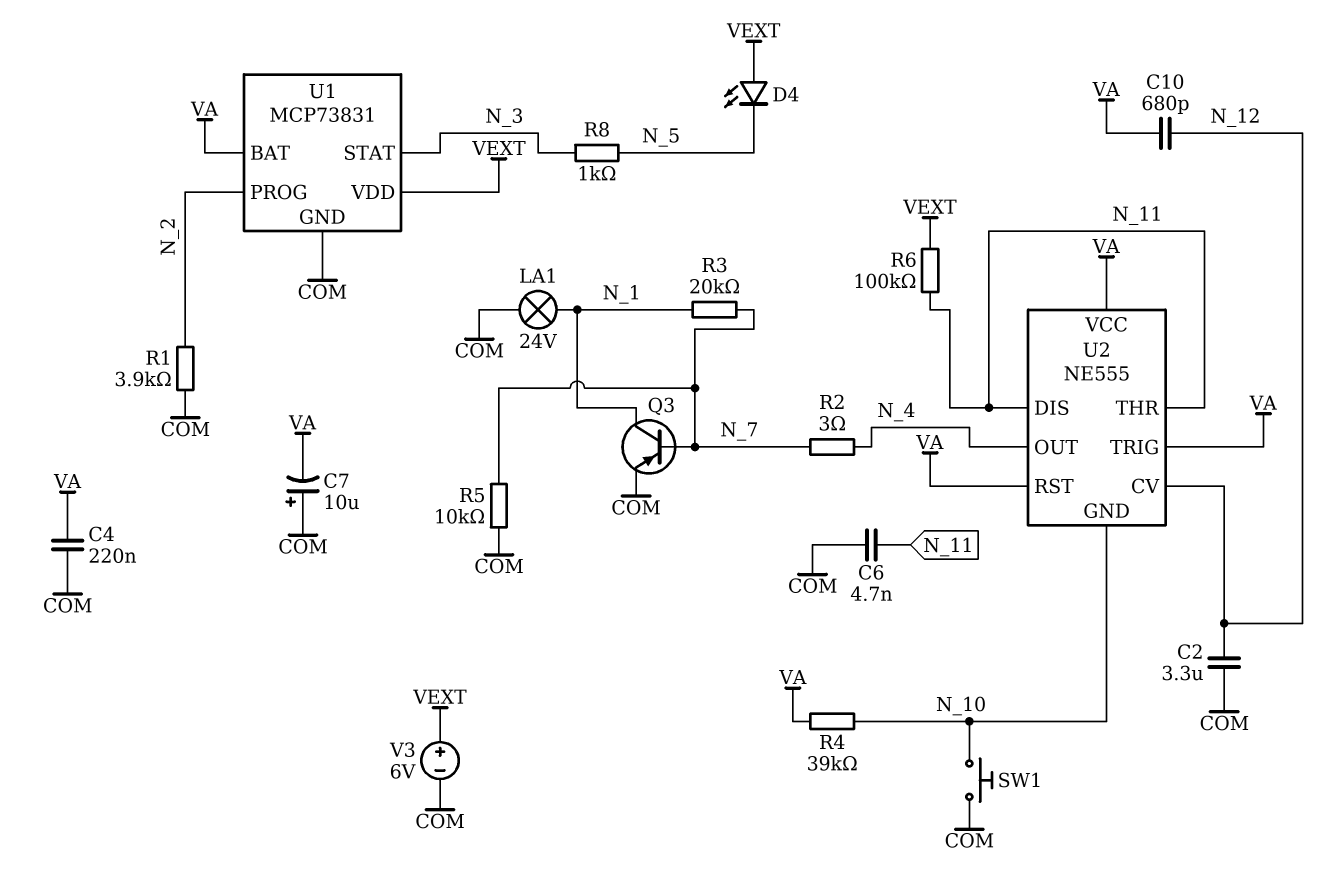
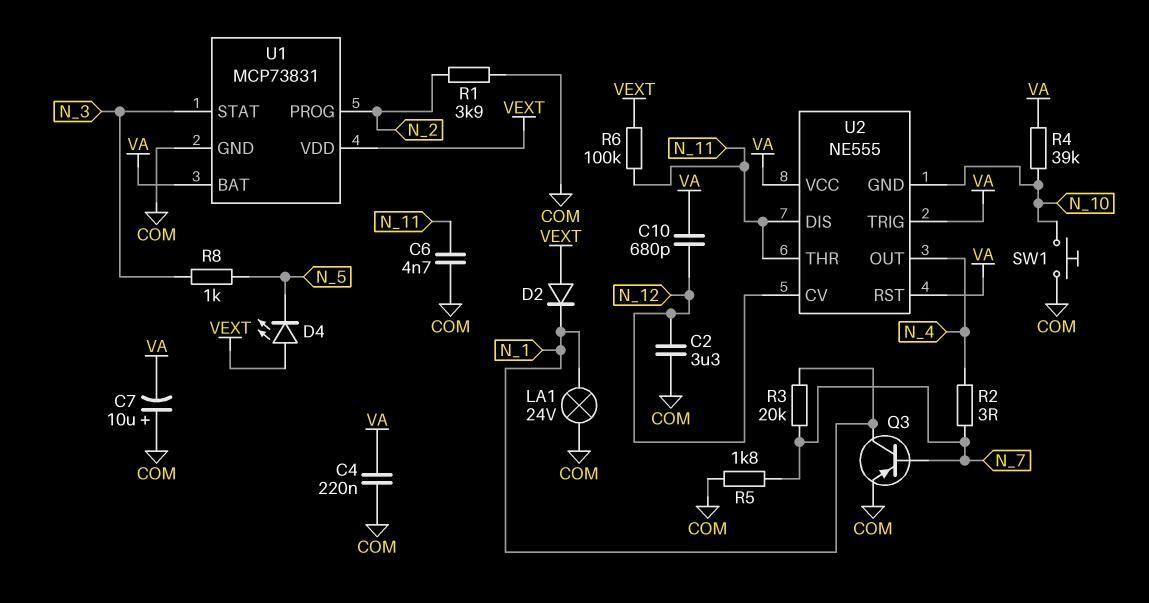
D2: none -> diode (A VEXT, K N_1)
R5: 10k (COM, N_7) -> 1.8k (COM, N_7)
V3: 6V (plus VEXT, minus COM) -> none

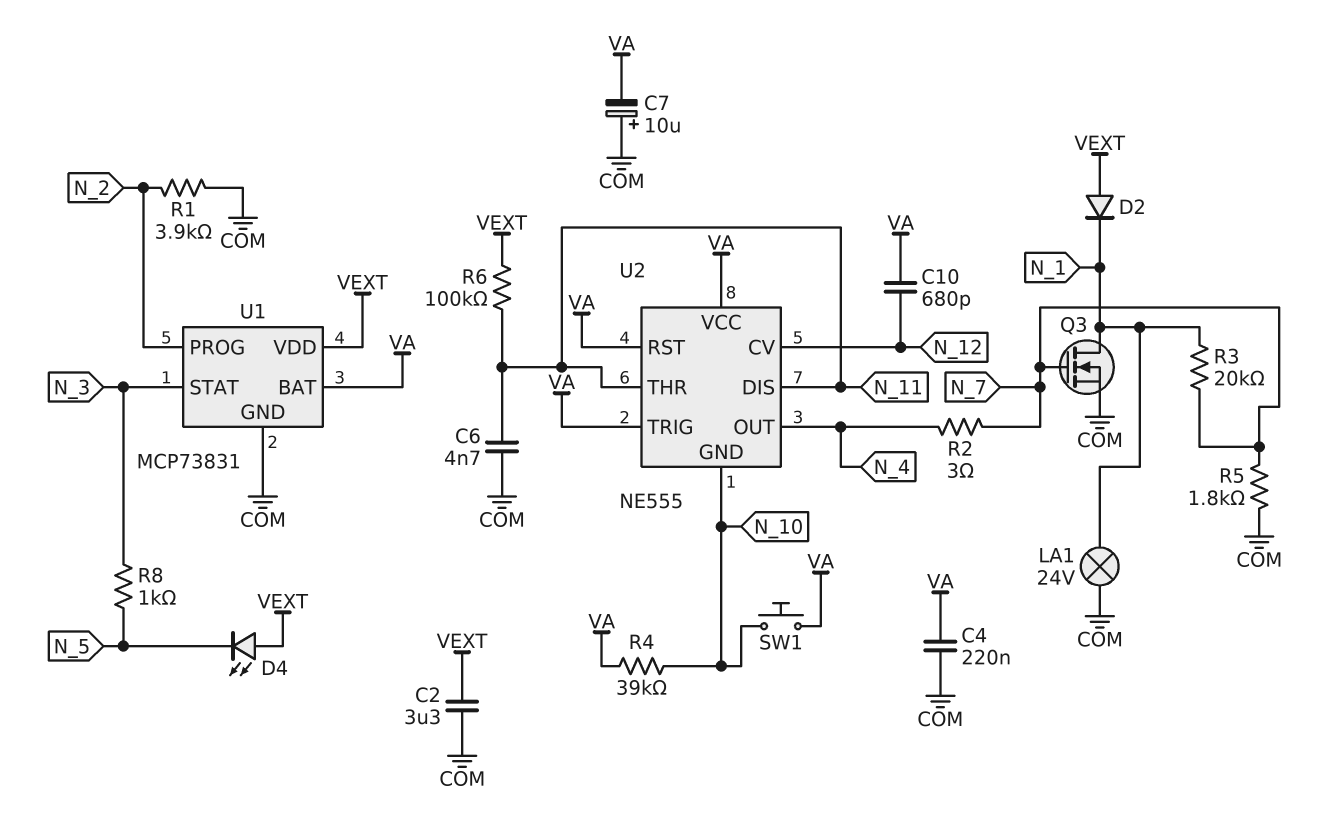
C2: 3.3uF (COM, N_12) -> 3.3uF (COM, VEXT)
Q3: PNP (B N_7, C N_1, E COM) -> NMOS (G N_7, D N_1, S COM)
SW1: button (COM, N_10) -> button (N_10, VA)

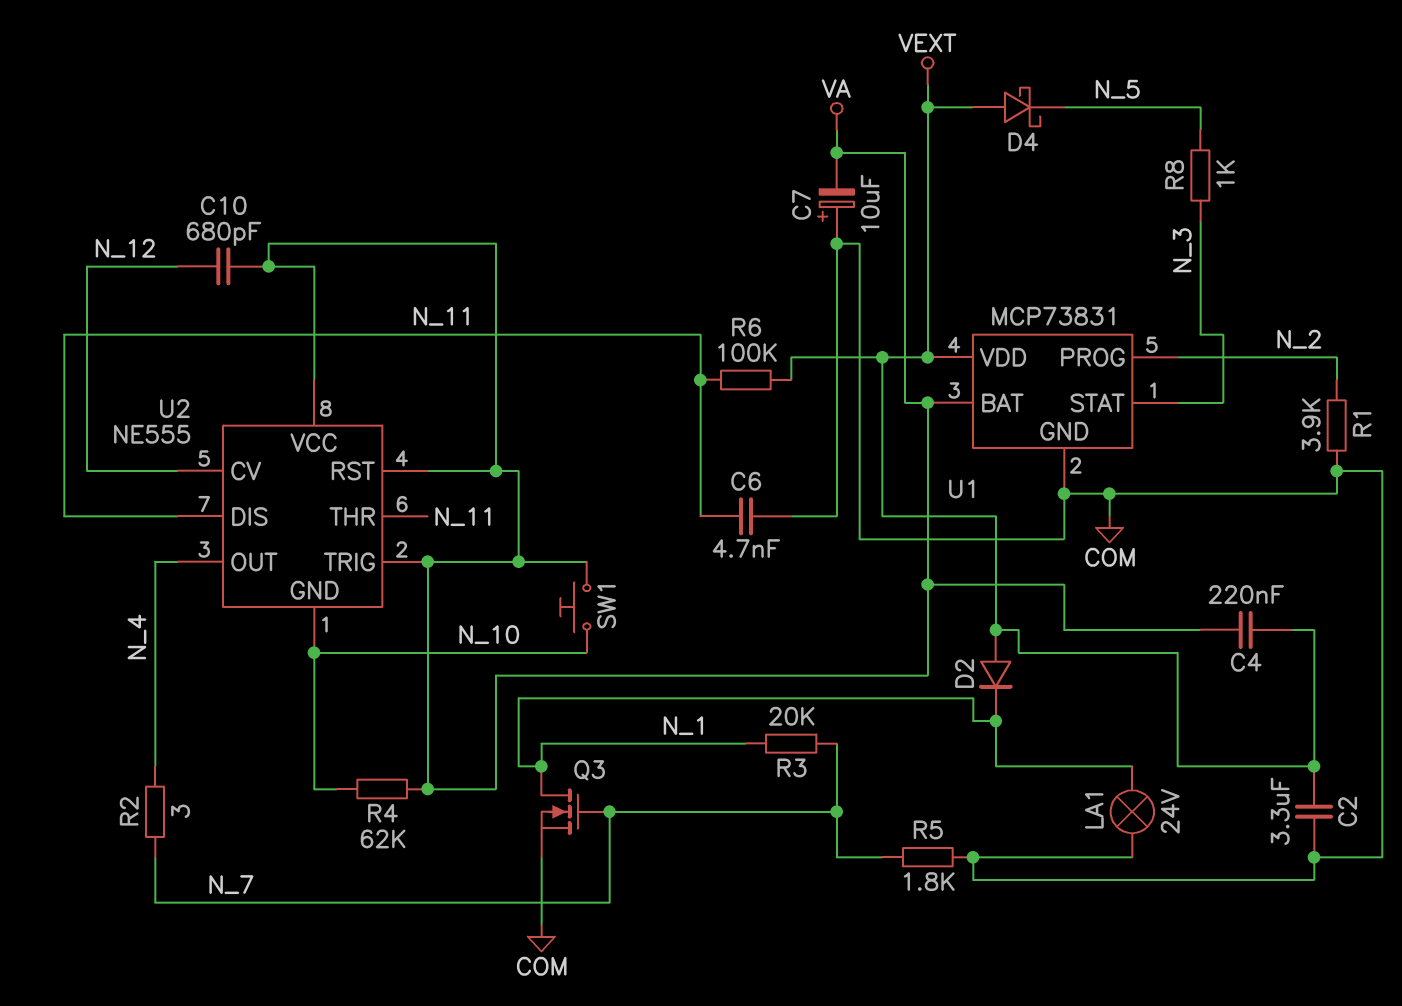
C4: 220nF (COM, VA) -> 220nF (VA, VEXT)
D4: LED (A VEXT, K N_5) -> schottky (A VEXT, K N_5)
R4: 39k (N_10, VA) -> 62k (N_10, VA)

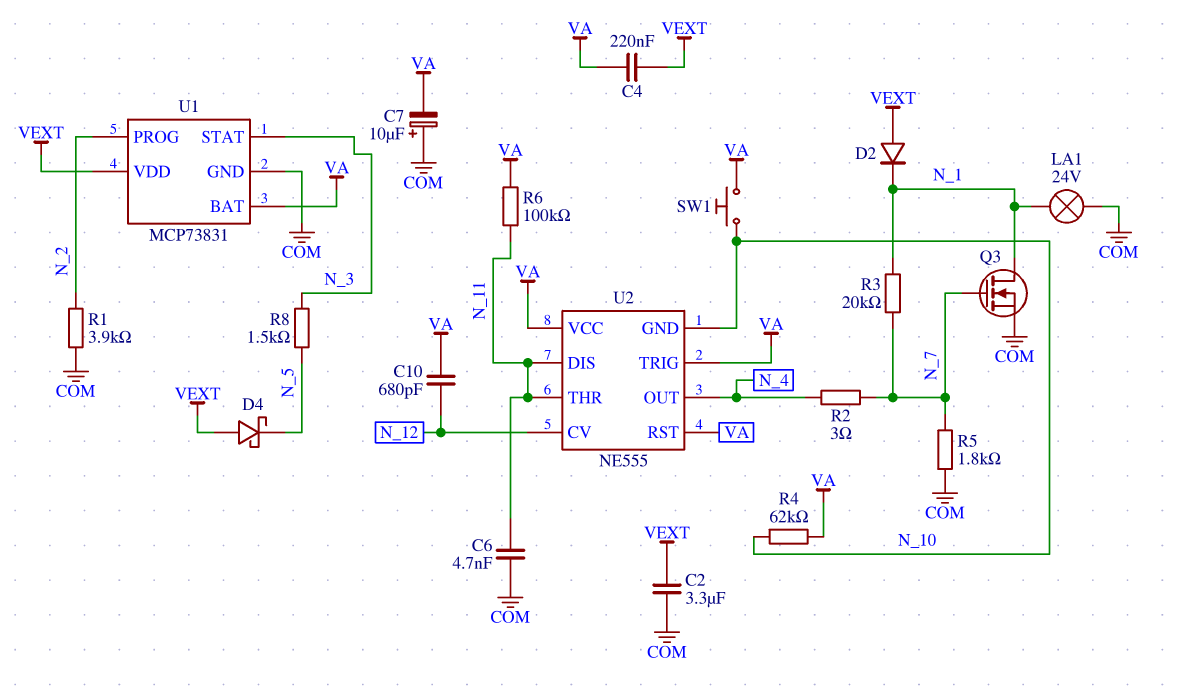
R6: 100k (N_11, VEXT) -> 100k (N_11, VA)
R8: 1k (N_3, N_5) -> 1.5k (N_3, N_5)

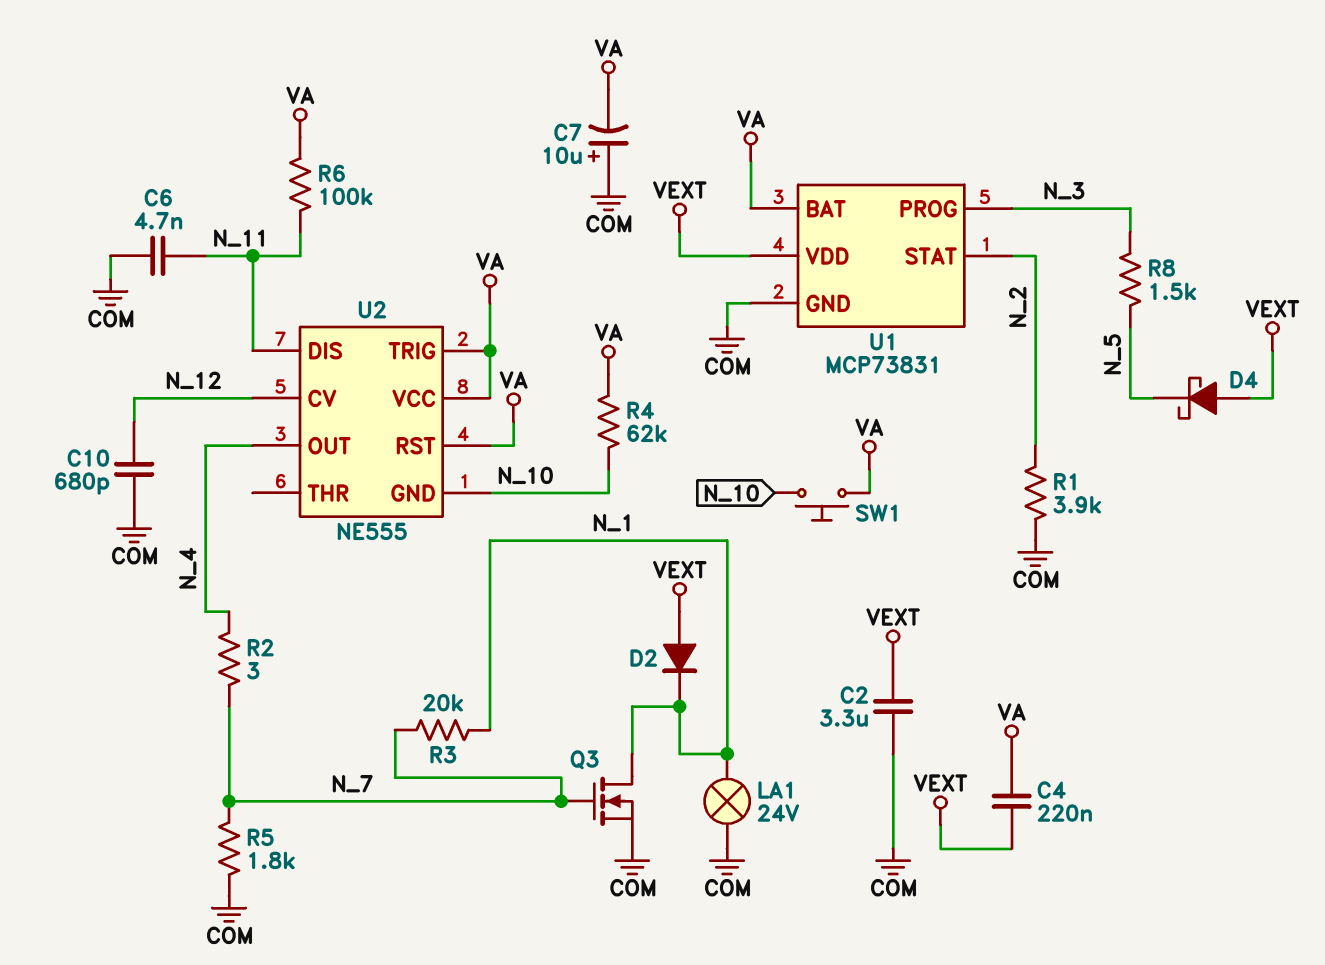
C10: 680pF (N_12, VA) -> 680pF (COM, N_12)
U1 pin PROG: N_2 -> N_3
U1 pin STAT: N_3 -> N_2
U2 pin THR: N_11 -> none

